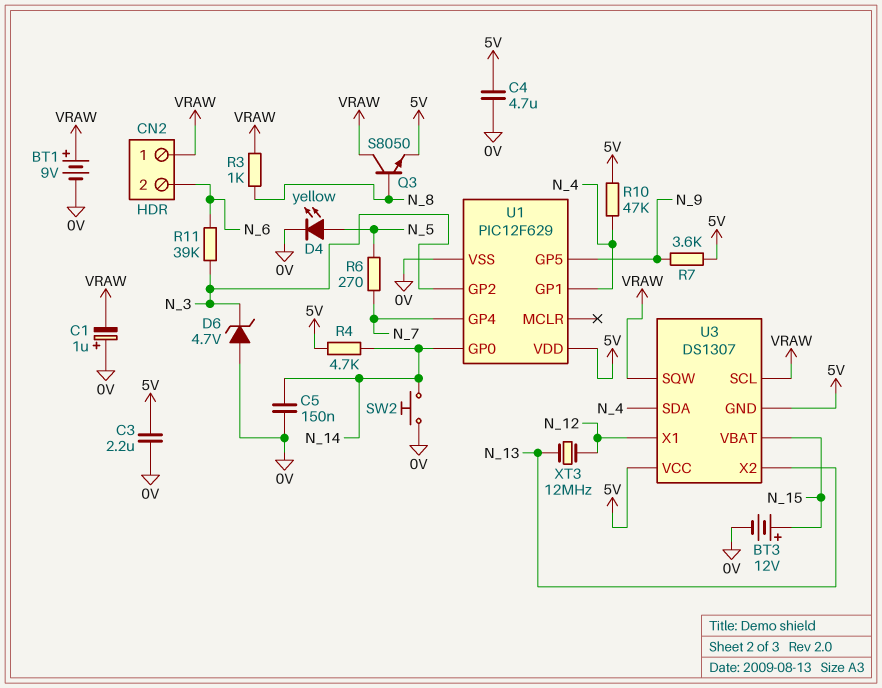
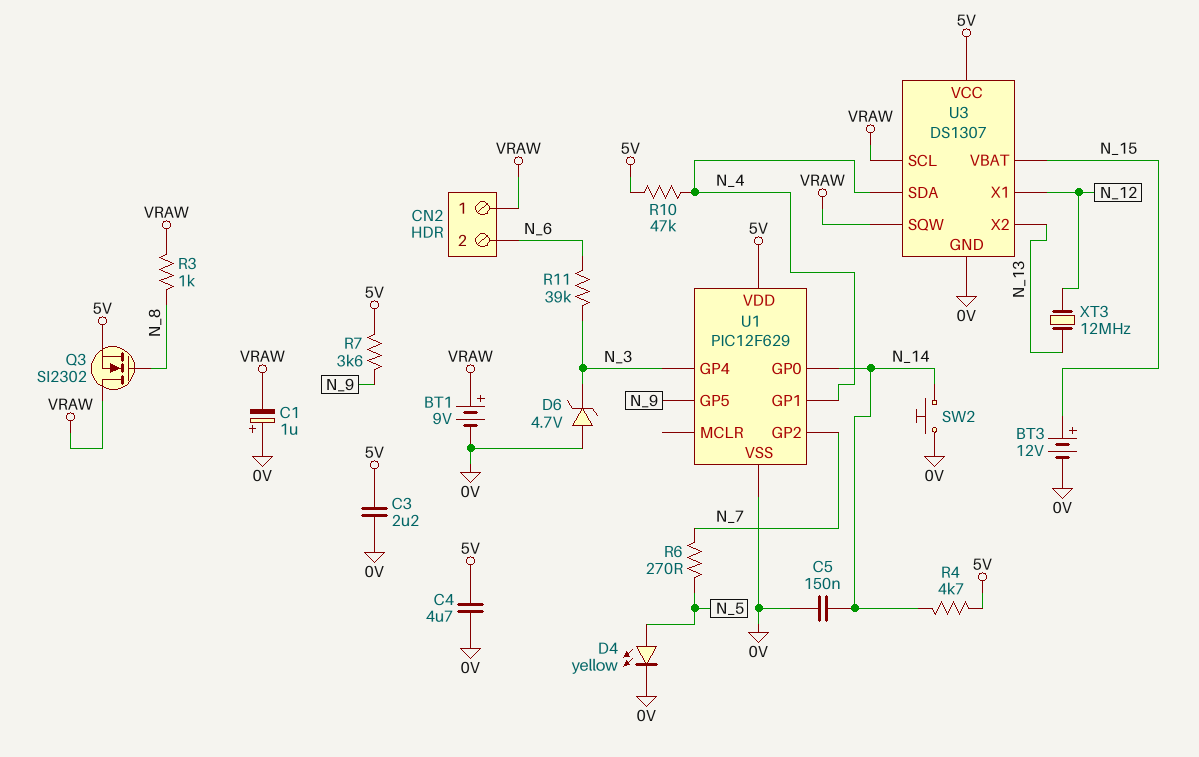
Q3: NPN S8050 (B N_8, C VRAW, E 5V) -> NMOS SI2302 (G N_8, D VRAW, S 5V)
U1 pin GP2: N_3 -> N_7
U1 pin GP4: N_7 -> N_3
U3 pin GND: 5V -> 0V

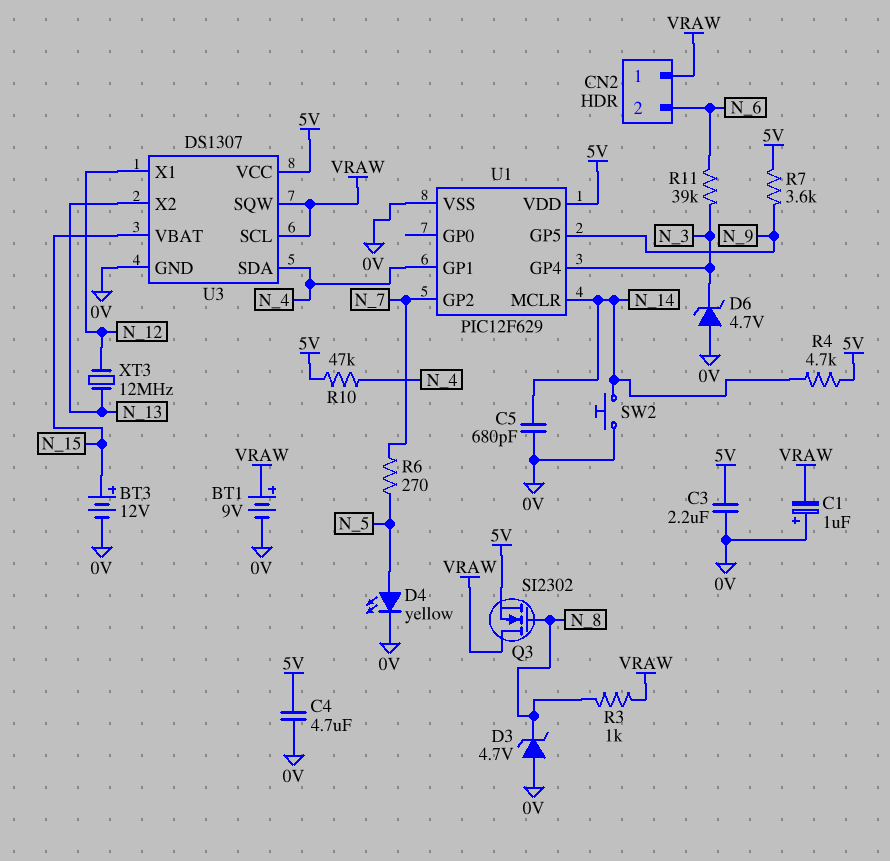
C5: 150nF (0V, N_14) -> 680pF (0V, N_14)
D3: none -> zener 4.7V (A 0V, K N_8)
U1 pin GP0: N_14 -> none
U1 pin MCLR: none -> N_14

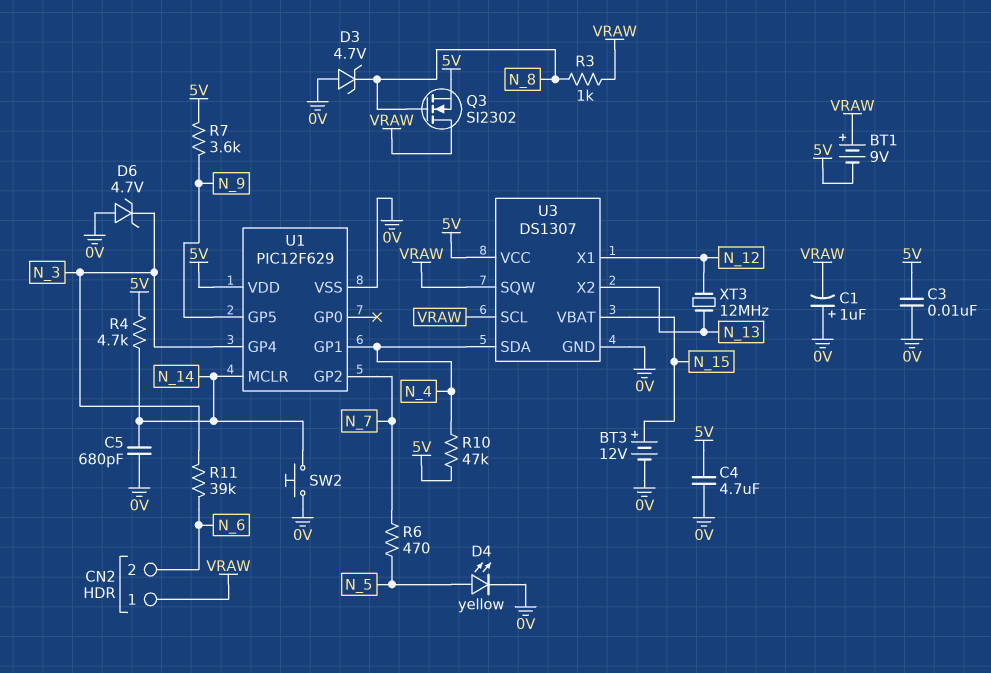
BT1: 9V (plus VRAW, minus 0V) -> 9V (plus VRAW, minus 5V)
C3: 2.2uF (0V, 5V) -> 10nF (0V, 5V)
R6: 270 (N_5, N_7) -> 470 (N_5, N_7)

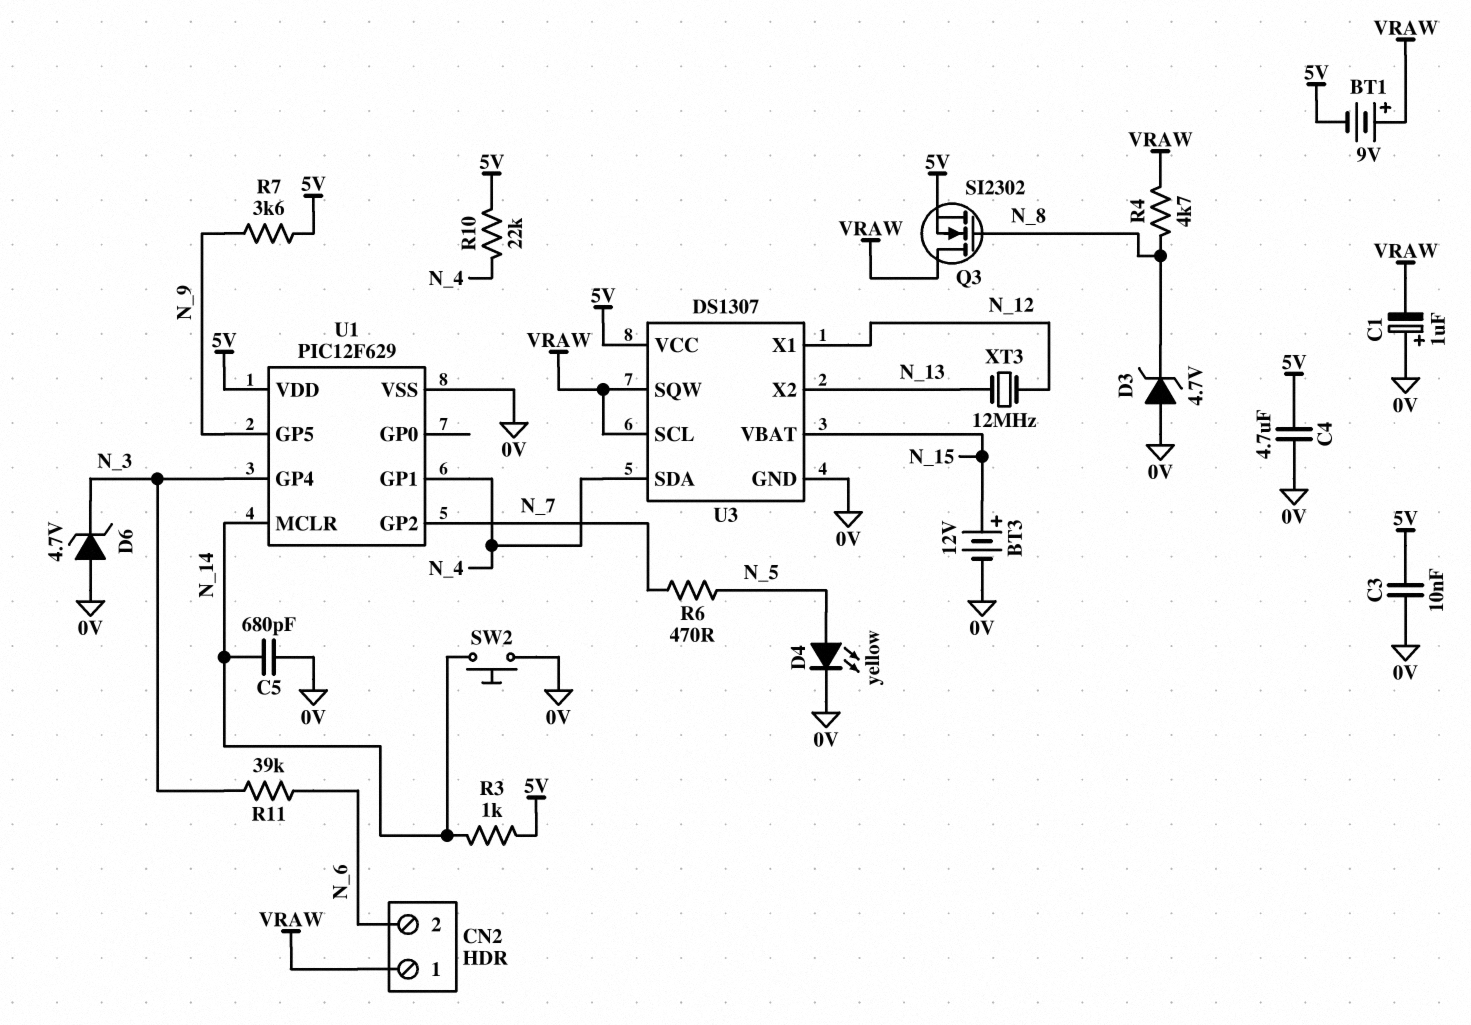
R3: 1k (N_8, VRAW) -> 1k (5V, N_14)
R4: 4.7k (5V, N_14) -> 4.7k (N_8, VRAW)
R10: 47k (5V, N_4) -> 22k (5V, N_4)

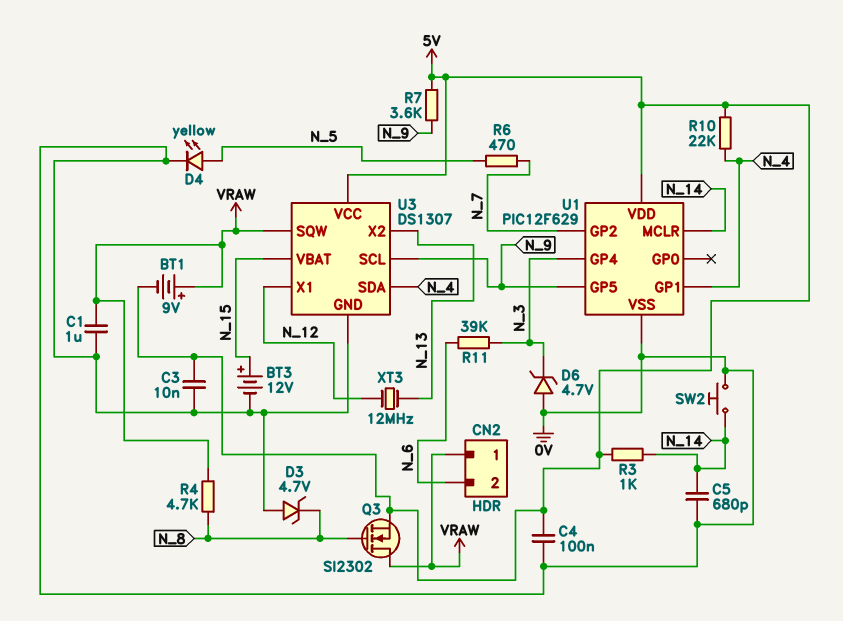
C1: 1uF (plus 0V, minus VRAW) -> 1uF (0V, VRAW)
C4: 4.7uF (0V, 5V) -> 100nF (0V, 5V)
U3 pin SCL: VRAW -> N_9

